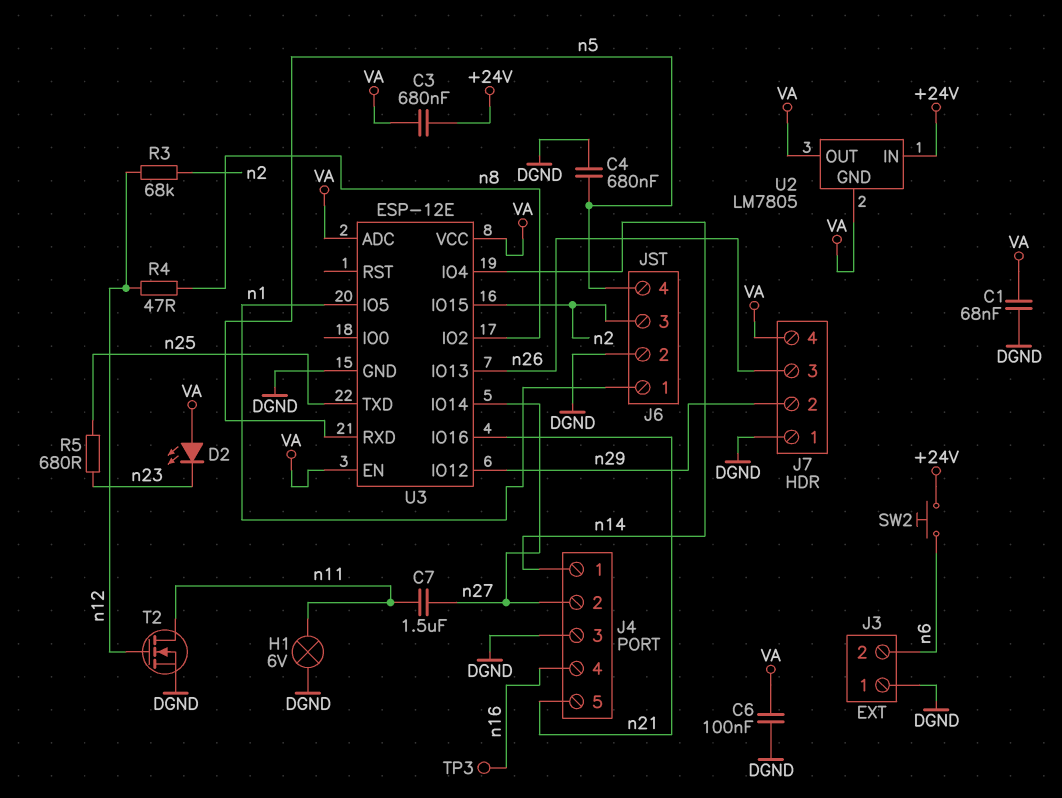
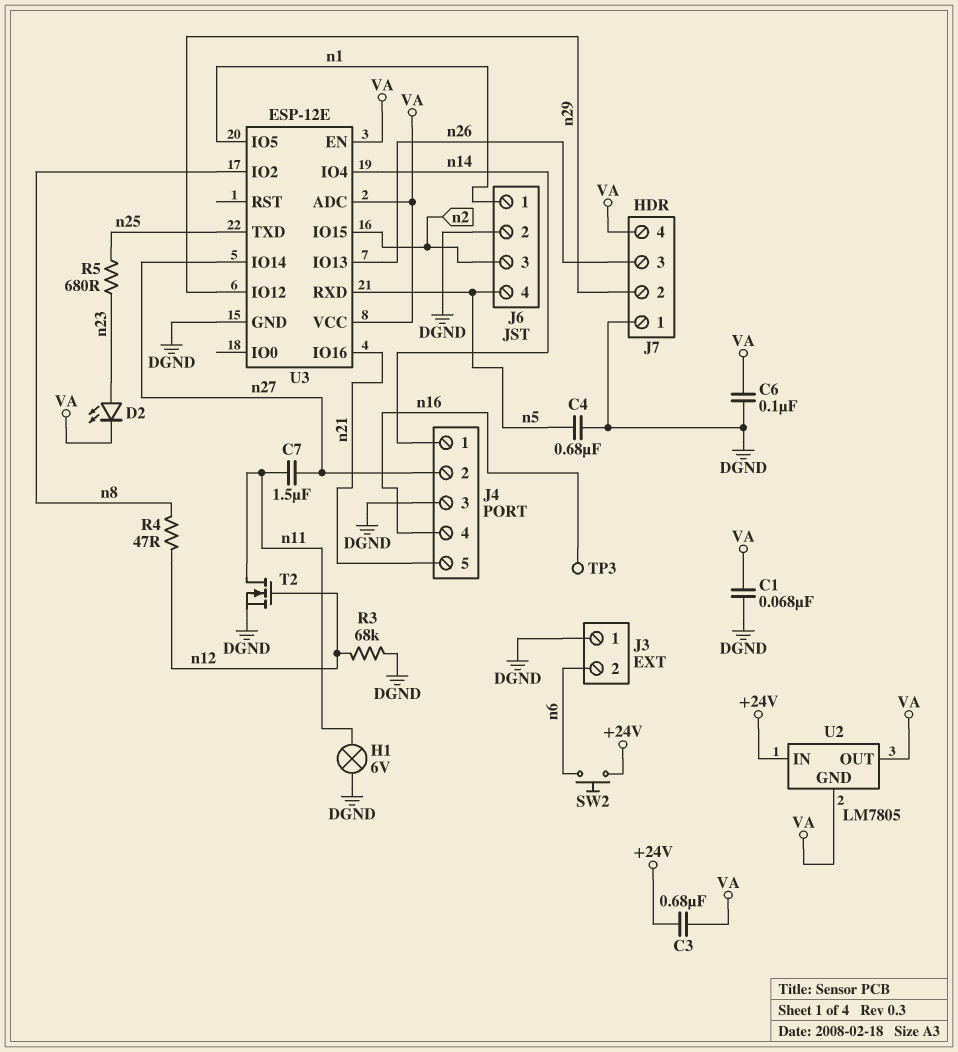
D2: LED (A VA, K n23) -> LED (A n23, K VA)
R3: 68k (n2, n12) -> 68k (DGND, n12)

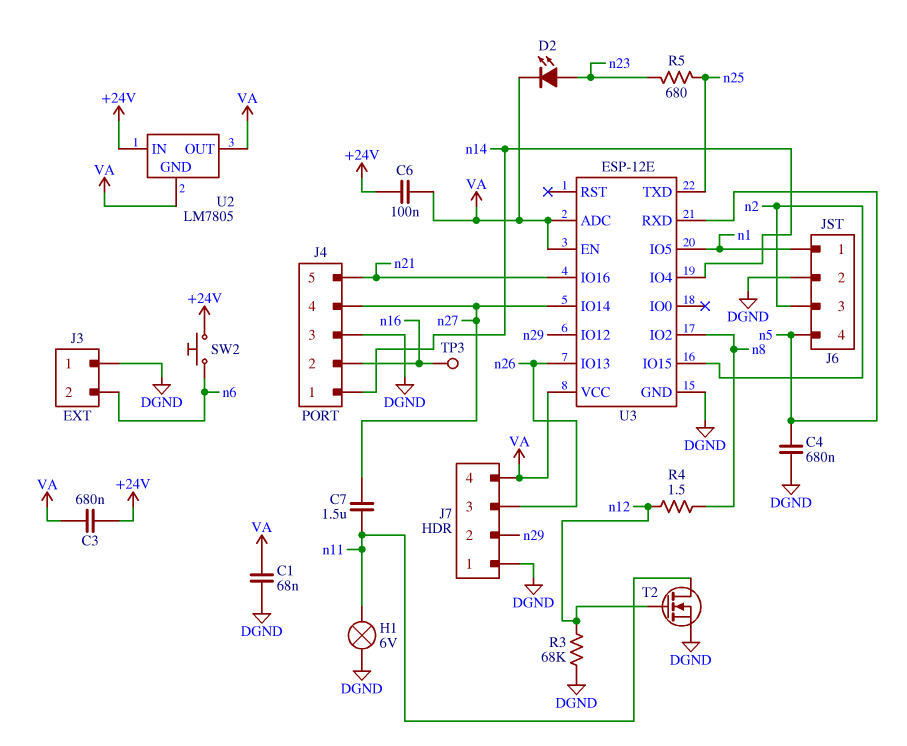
C6: 100nF (DGND, VA) -> 100nF (+24V, VA)
J4 pin 2: n27 -> n16
J4 pin 4: n16 -> n27
R4: 47 (n8, n12) -> 1.5 (n8, n12)

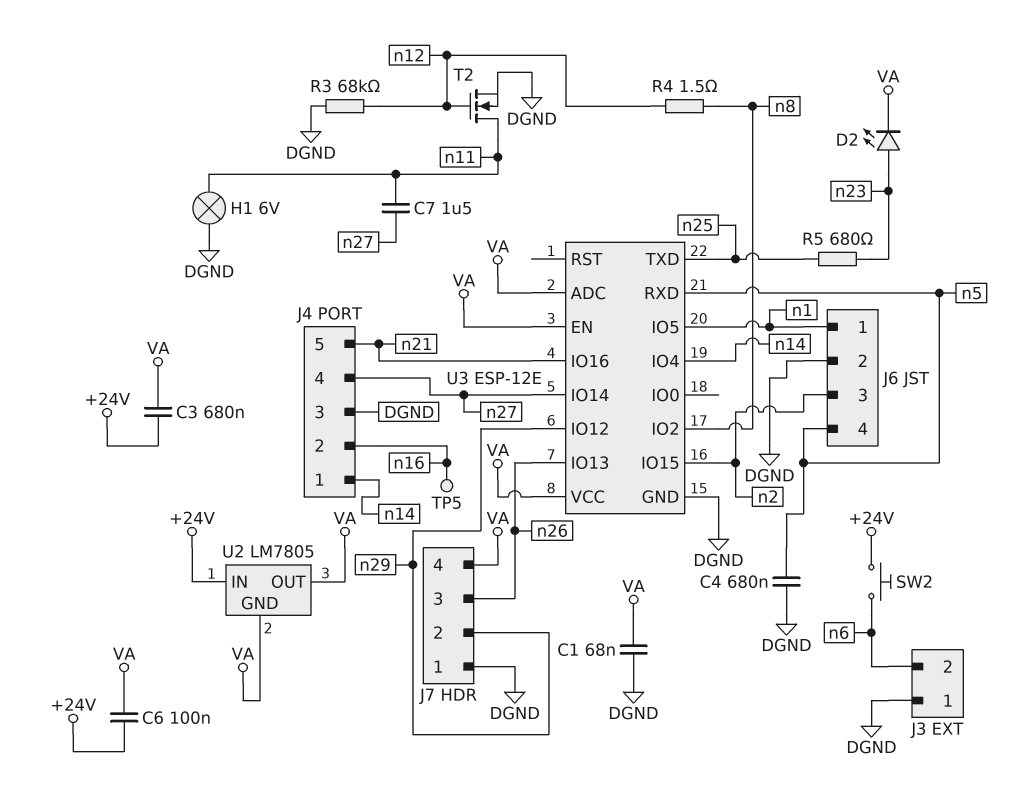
TP3: test point (n16) -> none
TP5: none -> test point (n16)

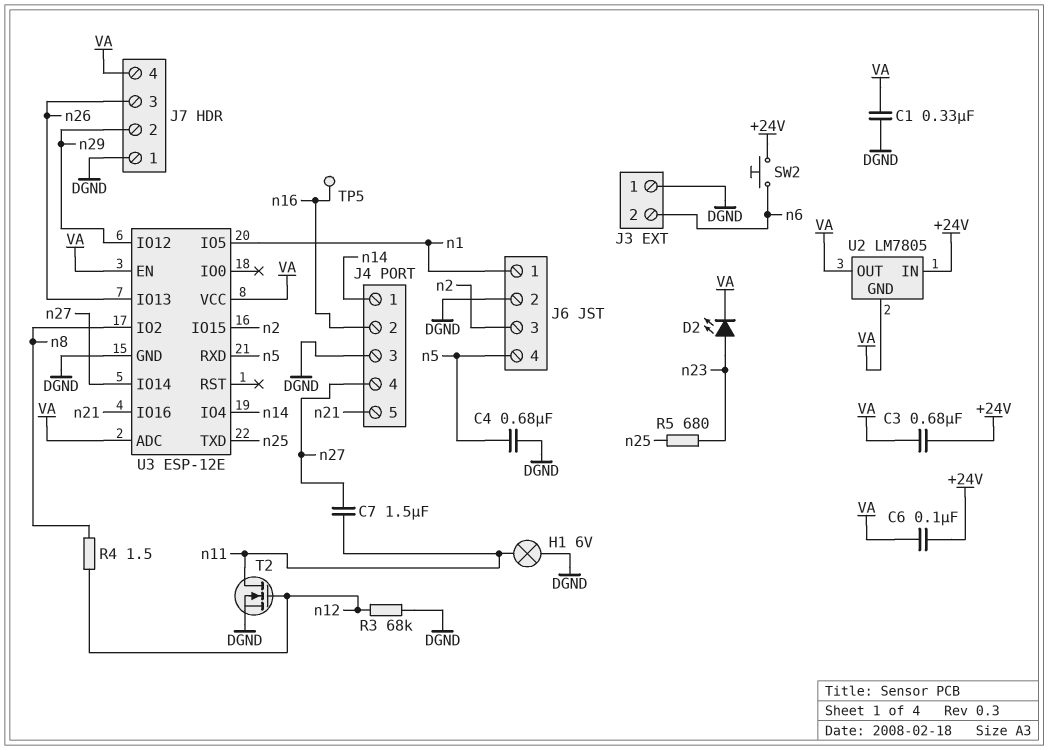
C1: 68nF (DGND, VA) -> 330nF (DGND, VA)

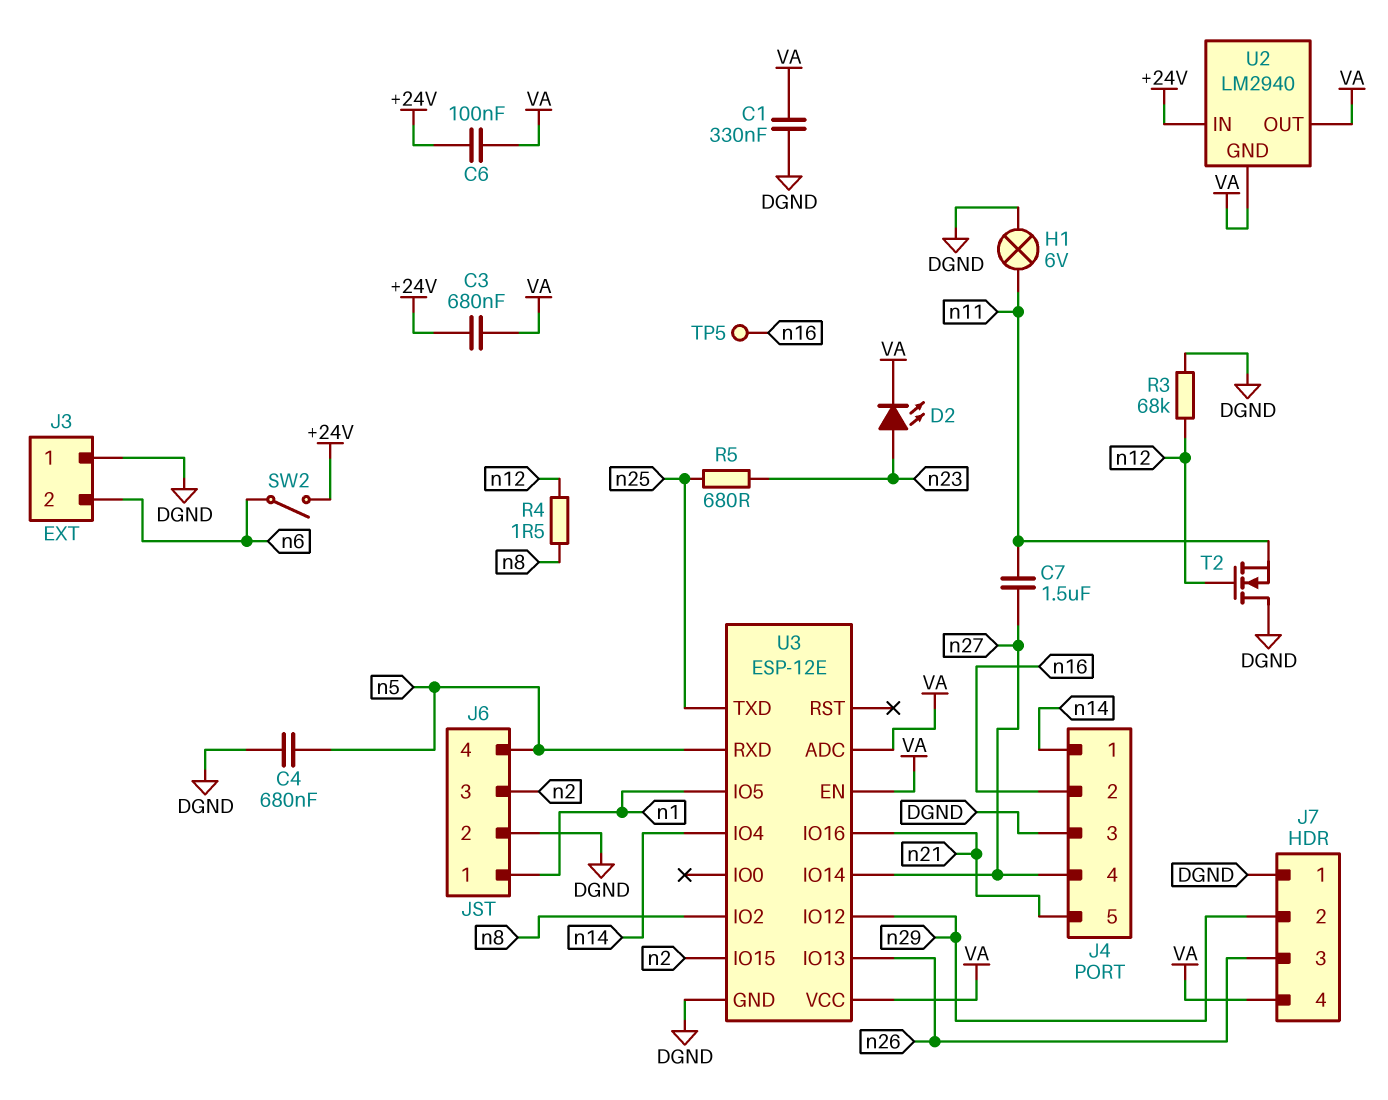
SW2: button (+24V, n6) -> switch (+24V, n6)
T2: NMOS (G n12, D n11, S DGND) -> NMOS (G n12, D DGND, S n11)
U2: LM7805 -> LM2940

